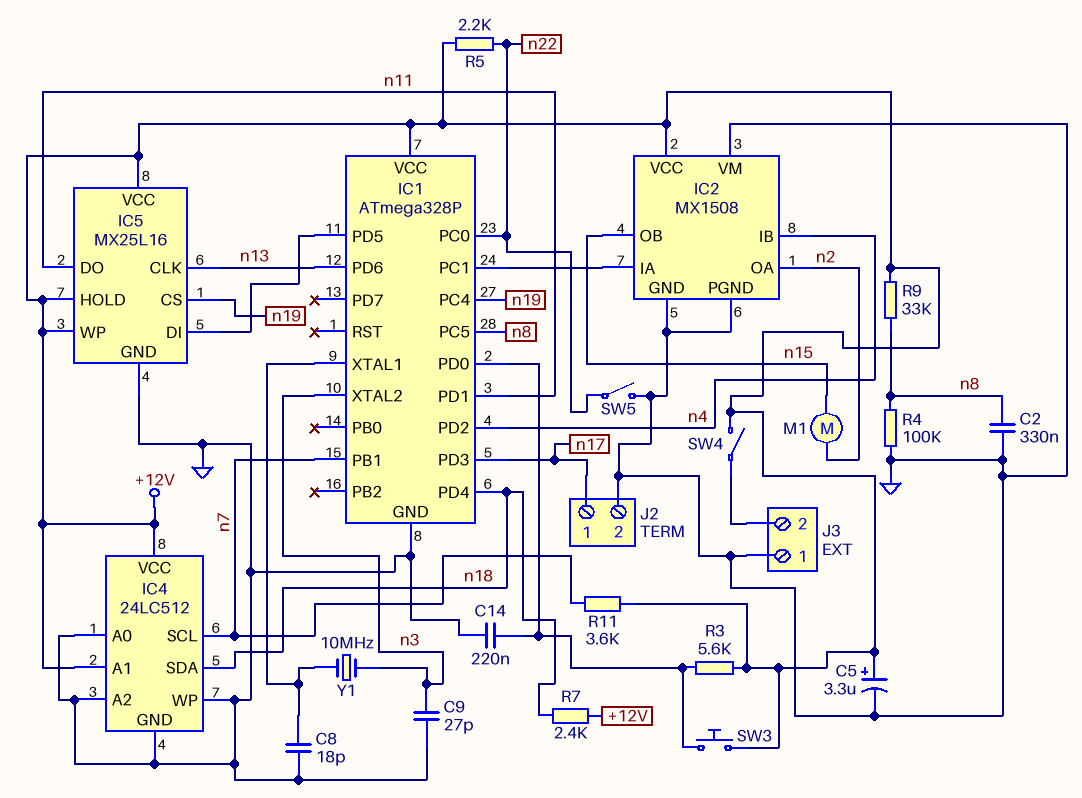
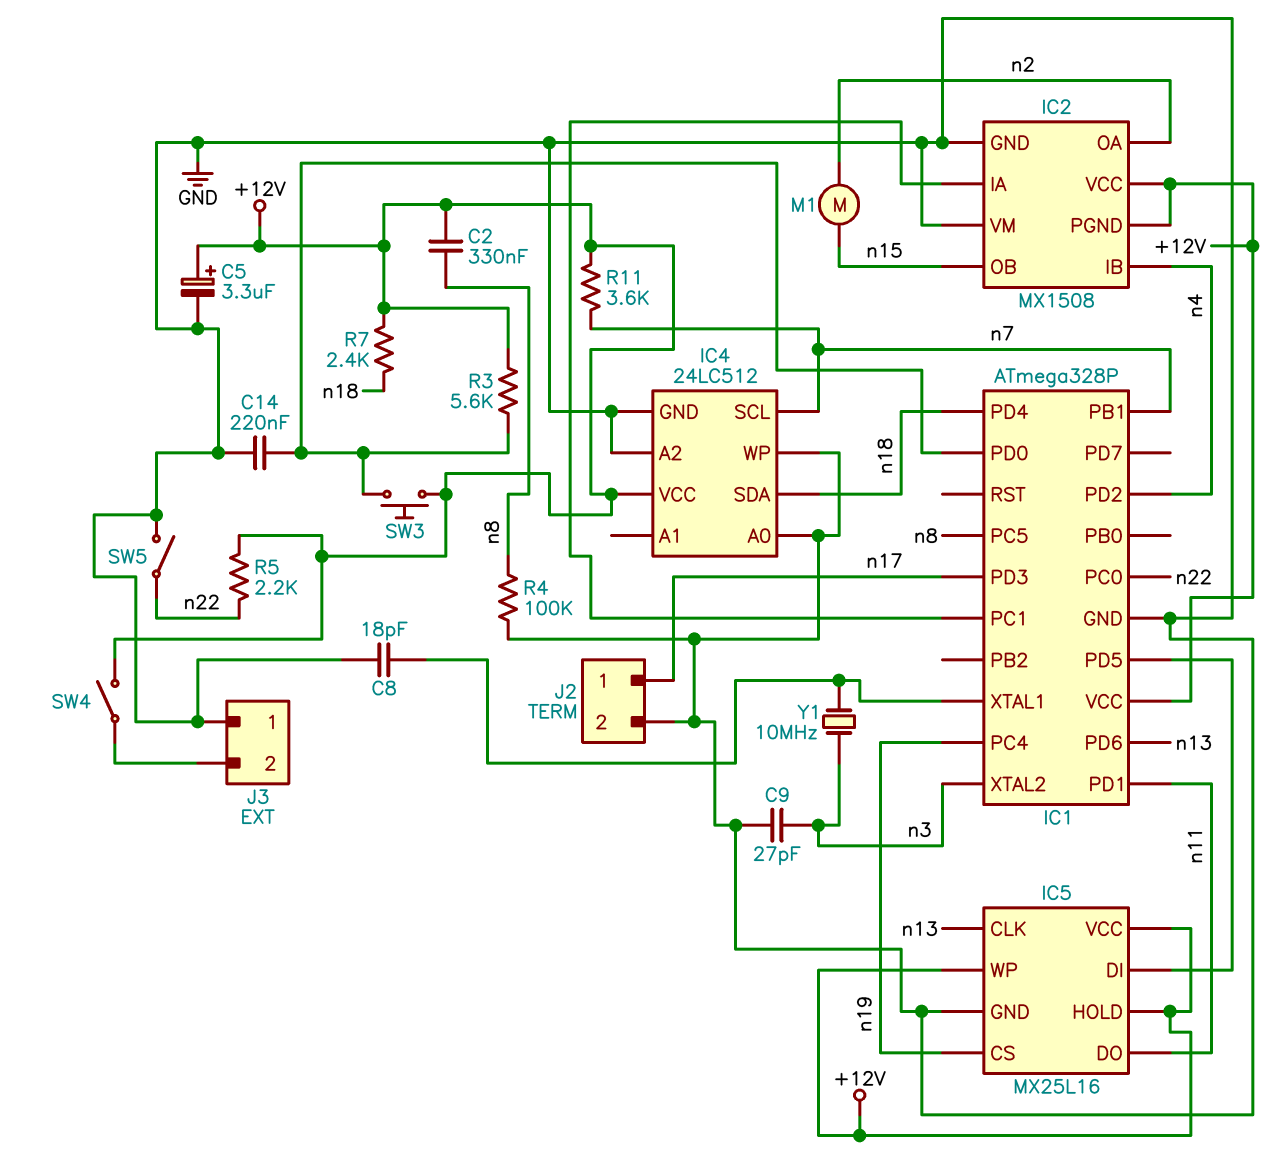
C2: 330nF (GND, n8) -> 330nF (+12V, n8)
IC2 pin PGND: GND -> +12V
IC4 pin A1: +12V -> none
R9: 33k (+12V, n8) -> none

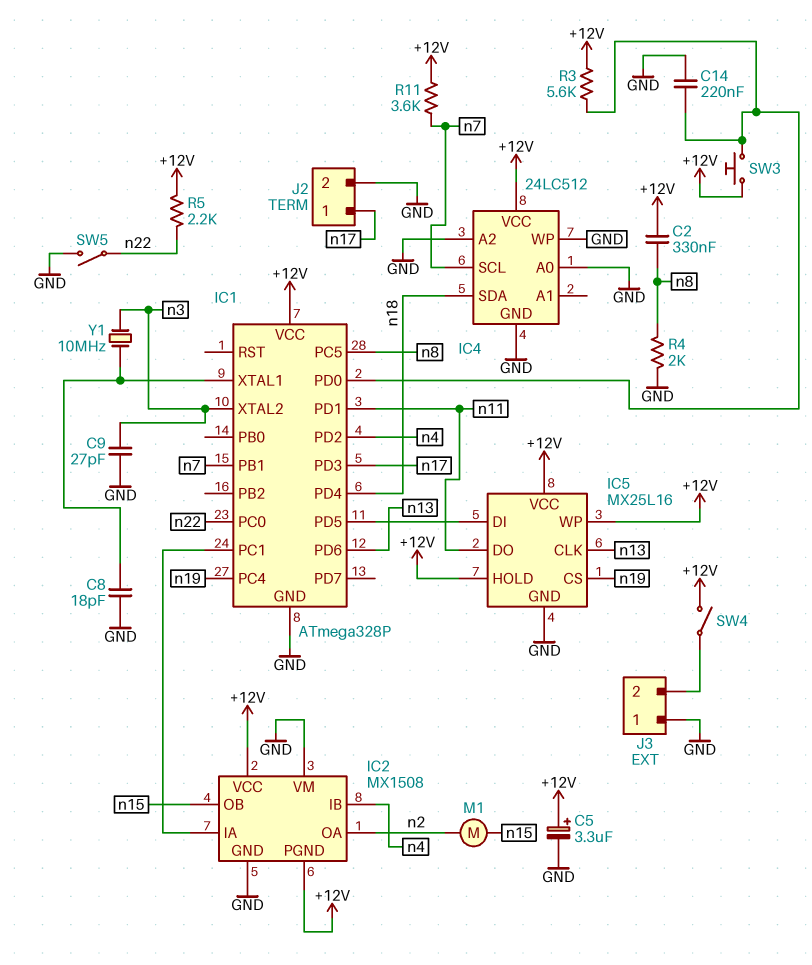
R4: 100k (GND, n8) -> 2k (GND, n8)
R7: 2.4k (+12V, n18) -> none

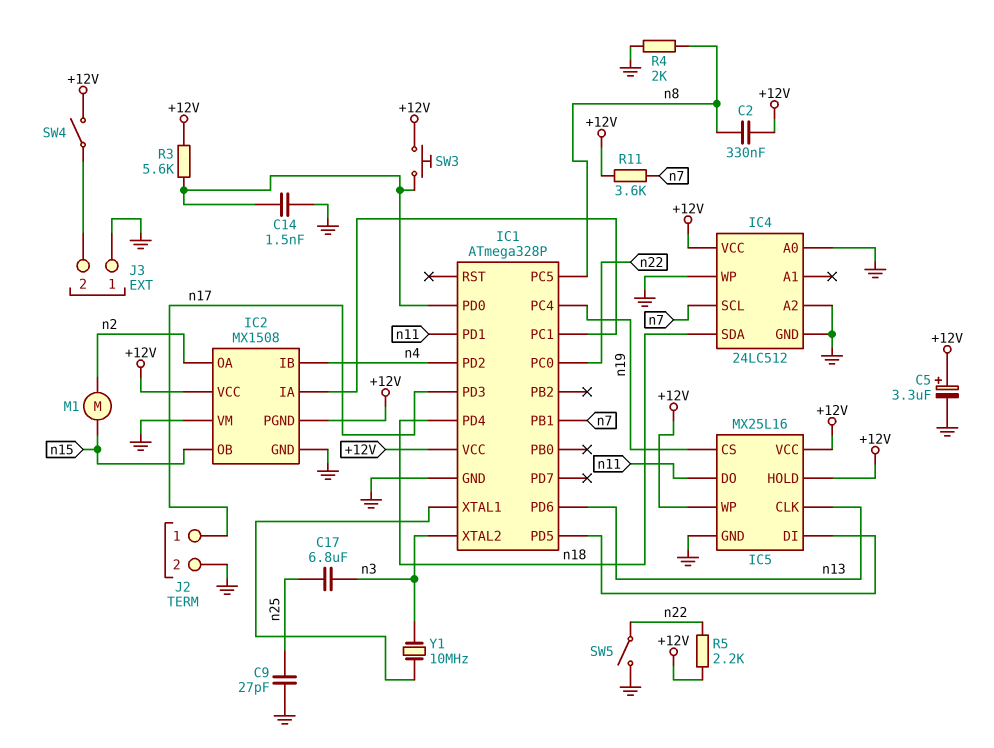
C8: 18pF (GND, IC1/XTAL1) -> none
C9: 27pF (GND, n3) -> 27pF (GND, n25)
C14: 220nF (GND, IC1/PD0) -> 1.5nF (GND, IC1/PD0)
C17: none -> 6.8uF (n3, n25)

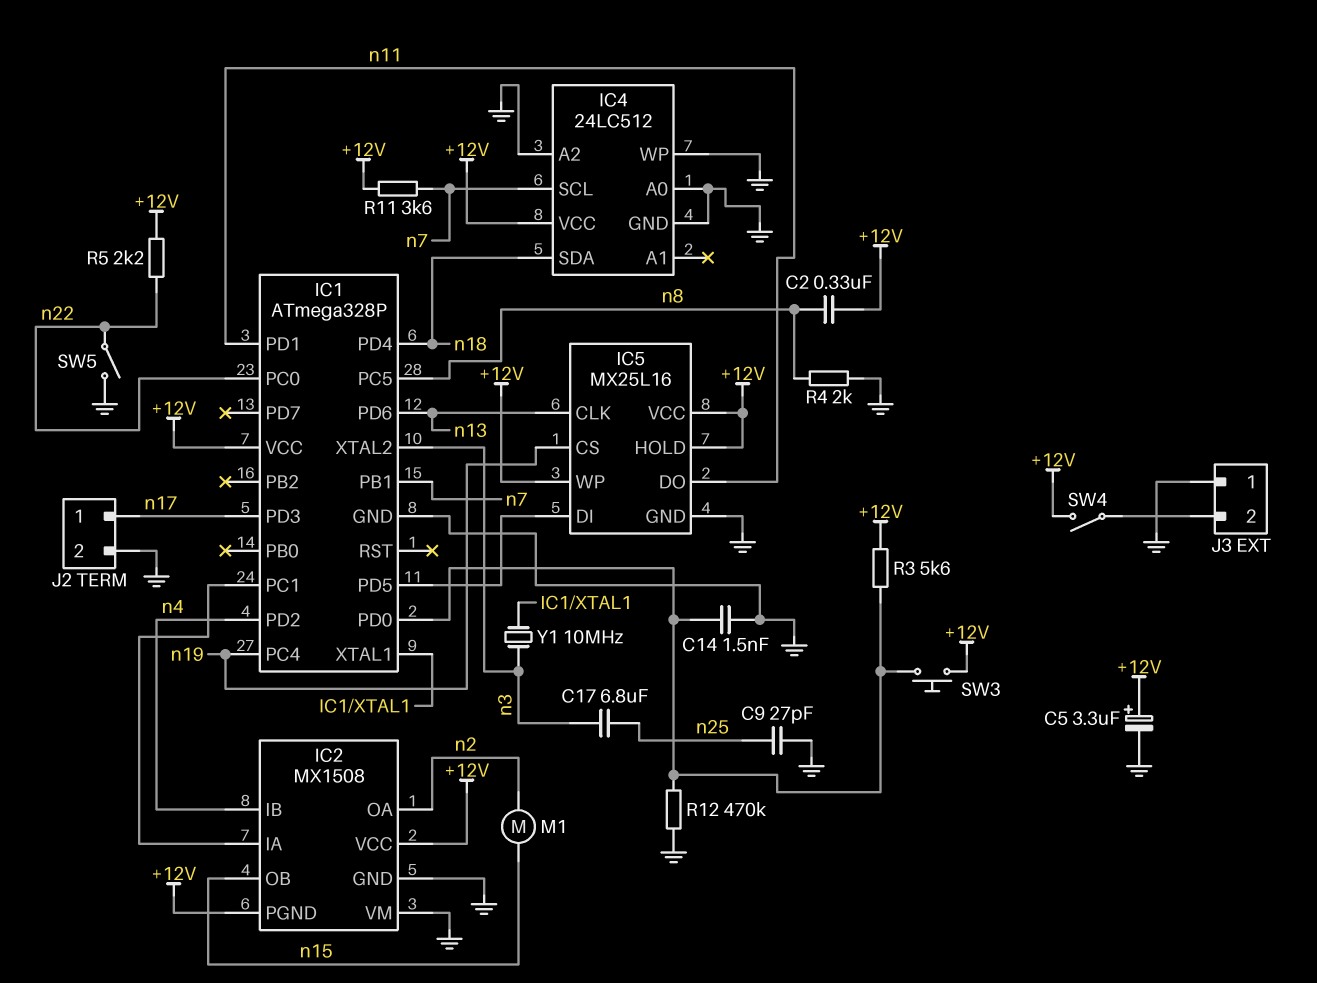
R12: none -> 470k (GND, IC1/PD0)

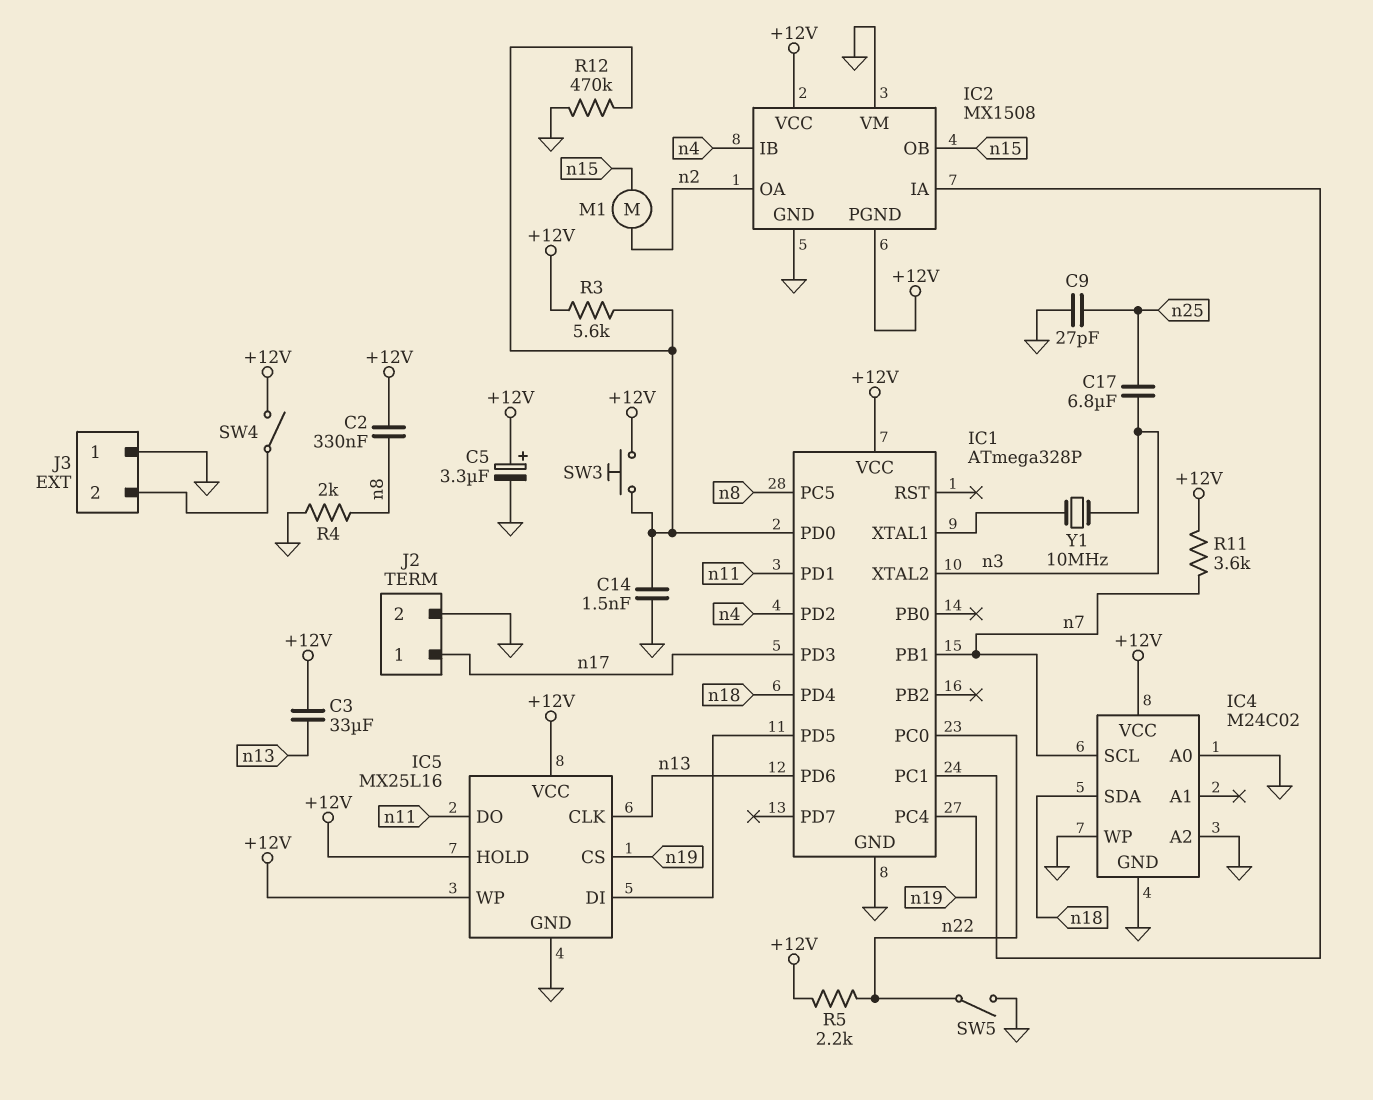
C3: none -> 33uF (+12V, n13)
IC4: 24LC512 -> M24C02

